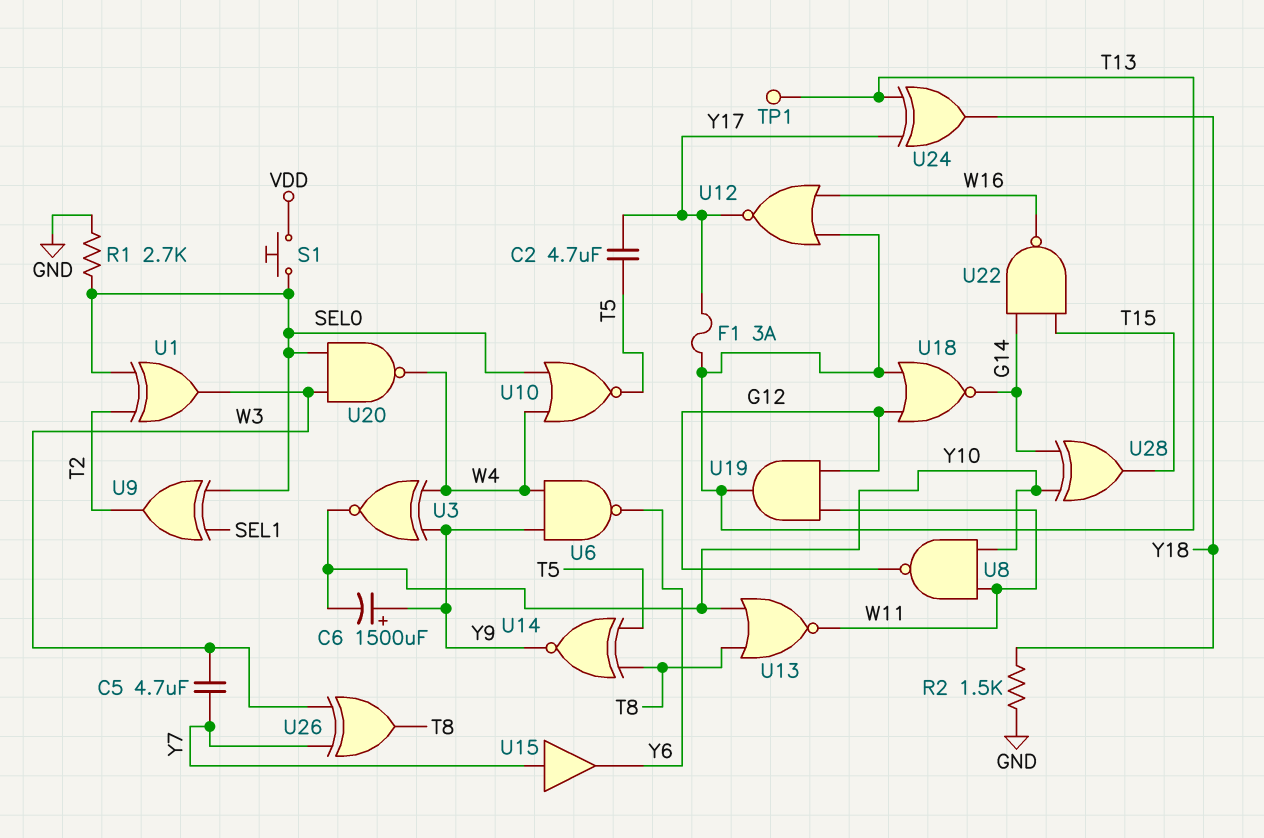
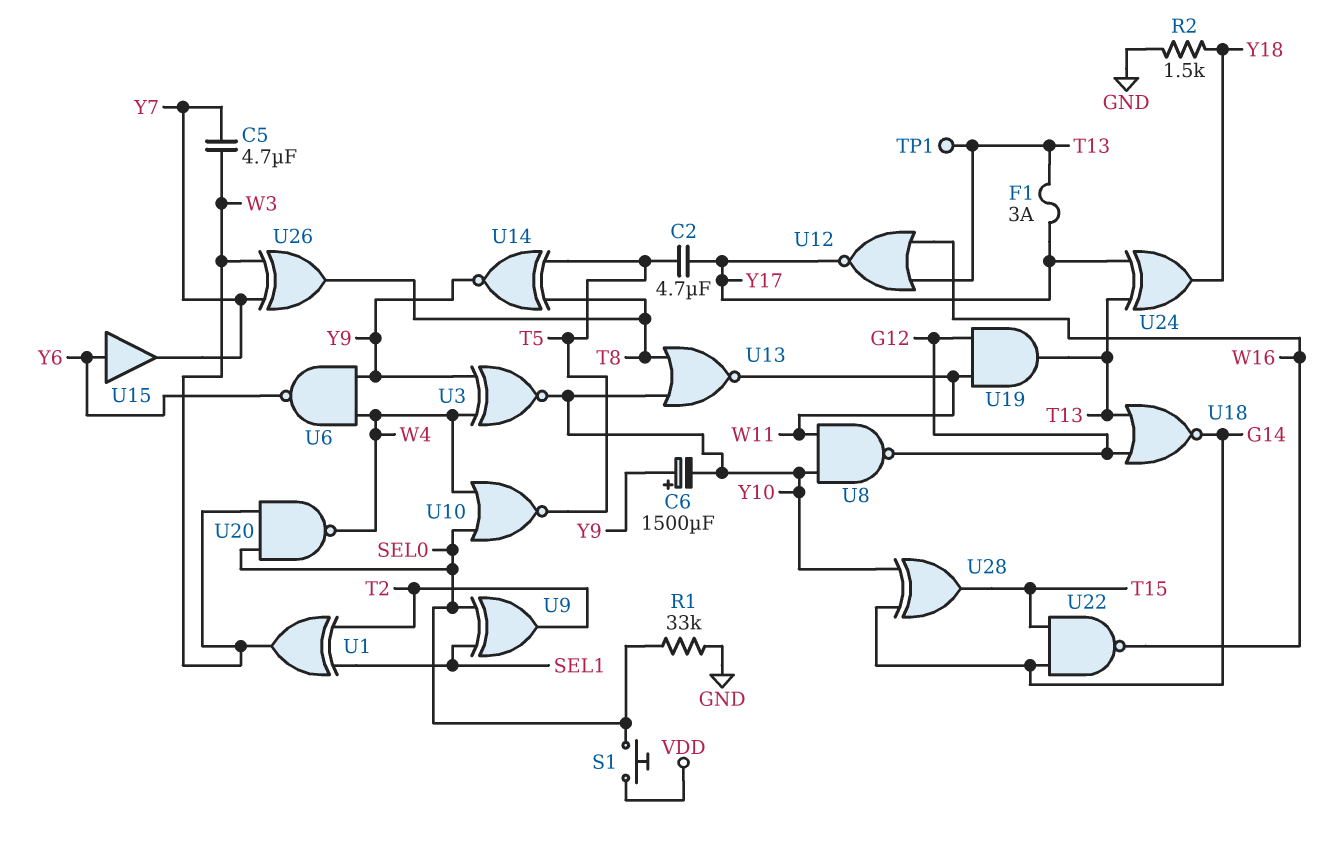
R1: 2.7k (GND, SEL0) -> 33k (GND, SEL0)
U1: XOR (in SEL0, in T2, out W3) -> XOR (in SEL1, in T2, out W3)
U15: buffer (in Y7, out Y6) -> buffer (in Y6, out Y7)

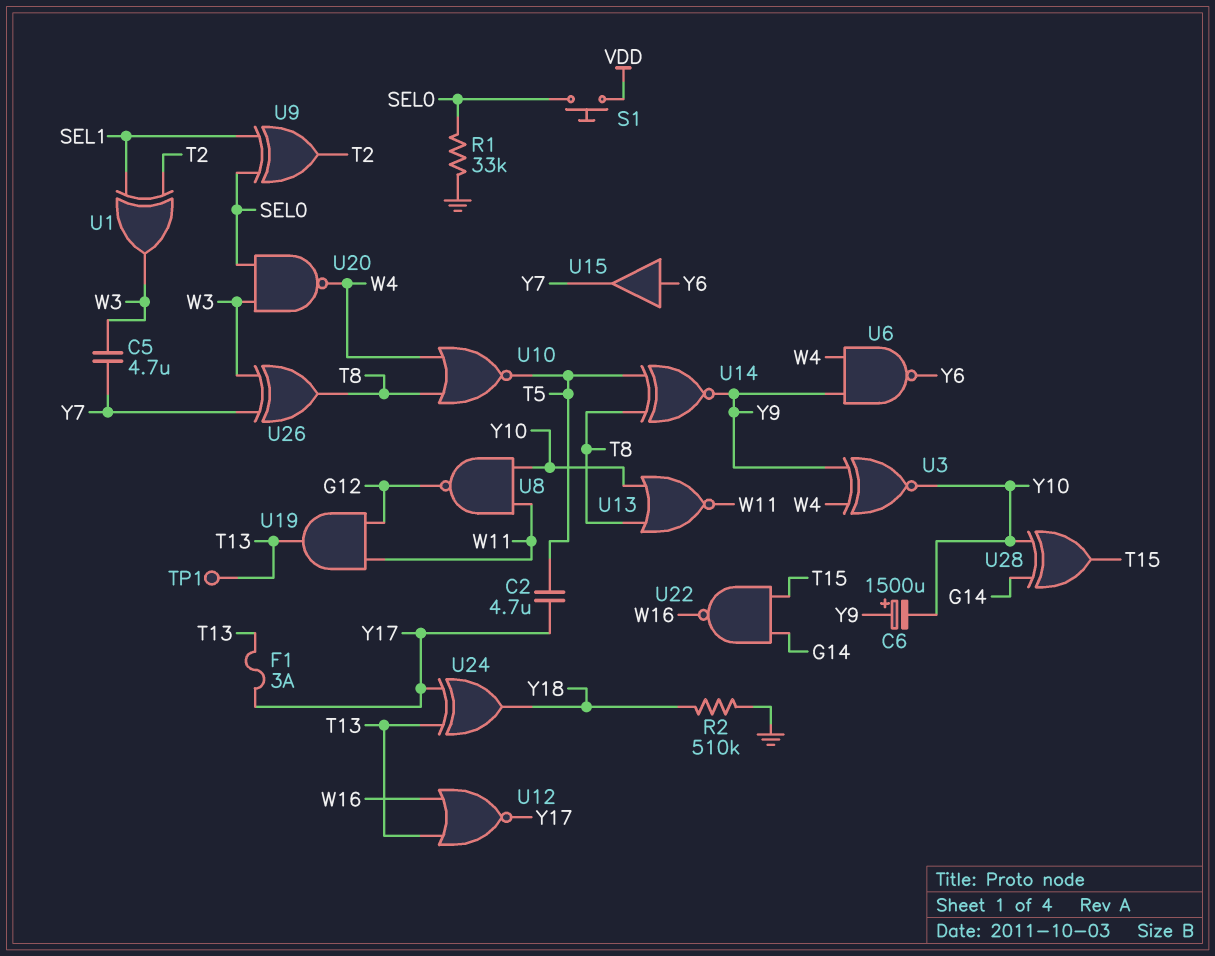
R2: 1.5k (GND, Y18) -> 510k (GND, Y18)
U10: NOR (in SEL0, in W4, out T5) -> NOR (in T8, in W4, out T5)
U18: NOR (in G12, in T13, out G14) -> none

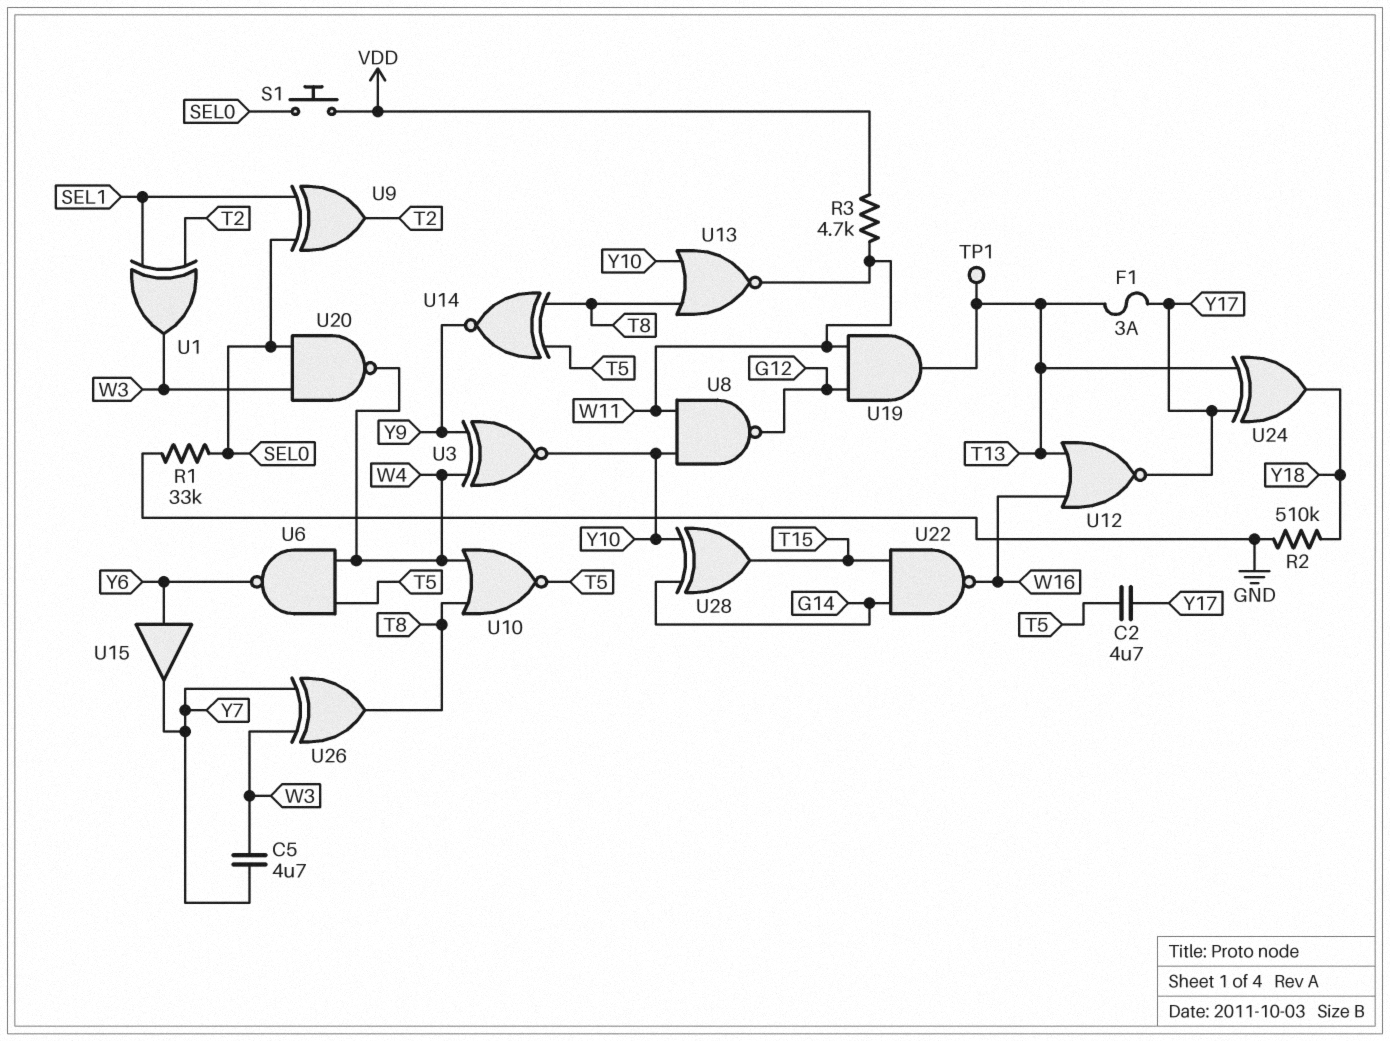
C6: 1500uF (plus Y9, minus Y10) -> none
R3: none -> 4.7k (VDD, W11)
U6: NAND (in W4, in Y9, out Y6) -> NAND (in T5, in W4, out Y6)

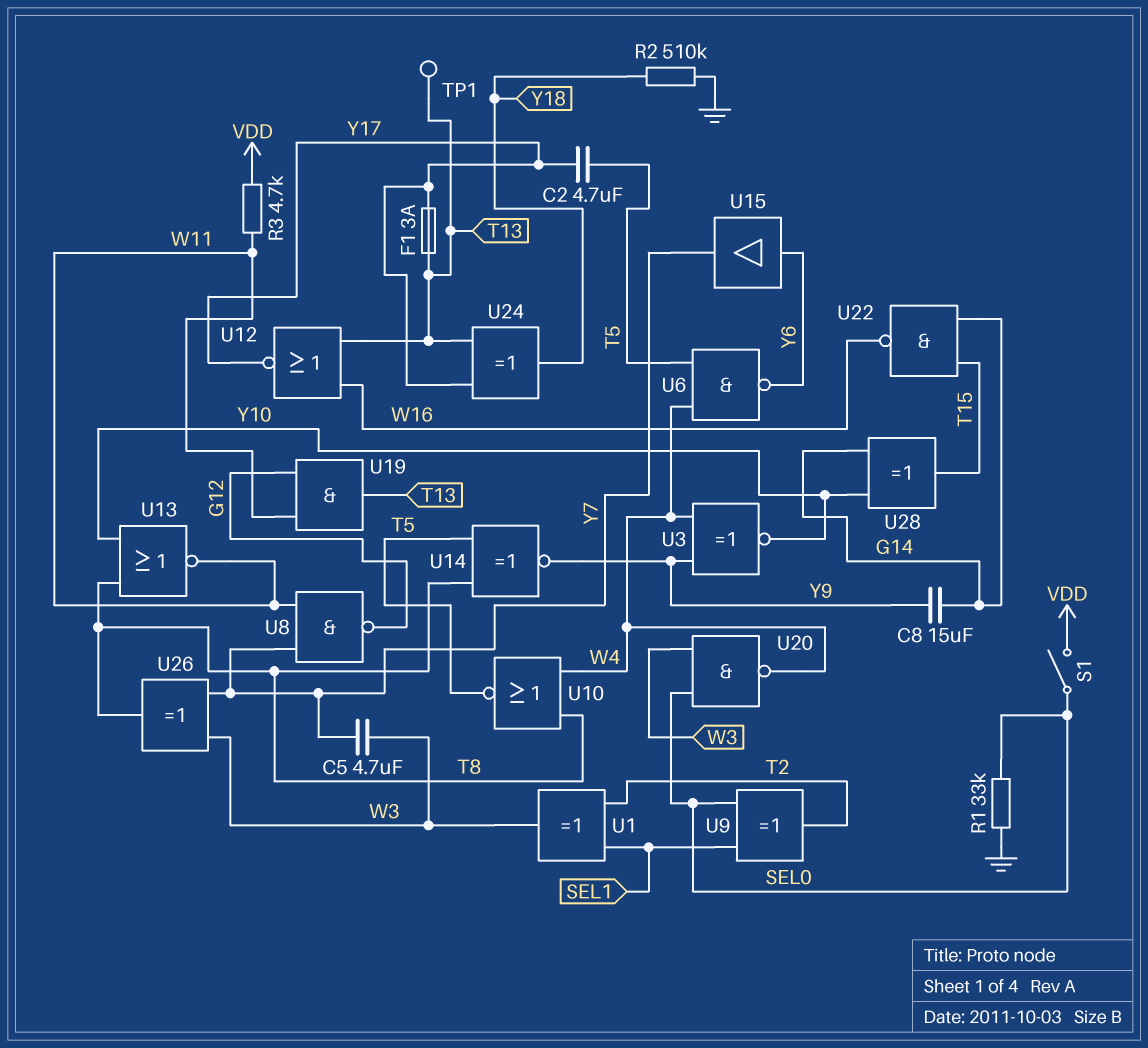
C8: none -> 15uF (G14, Y9)
S1: button (SEL0, VDD) -> switch (SEL0, VDD)
U8: NAND (in W11, in Y10, out G12) -> NAND (in W11, in Y7, out G12)

